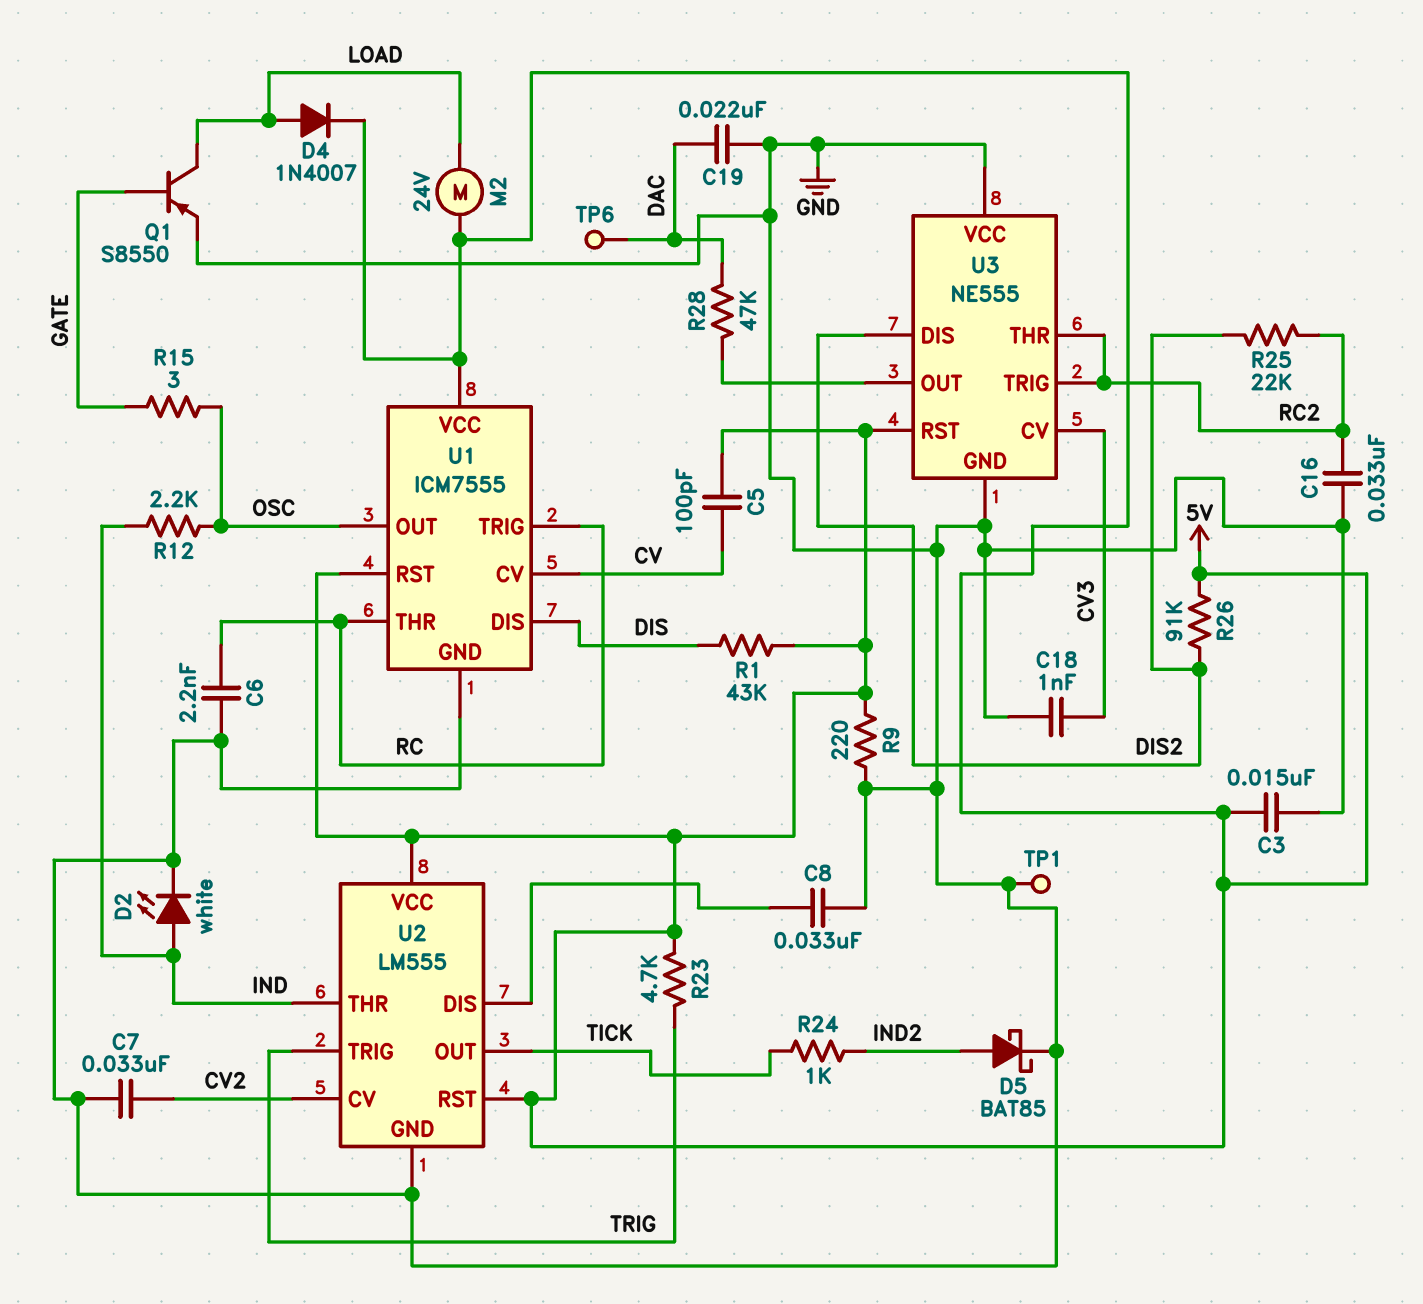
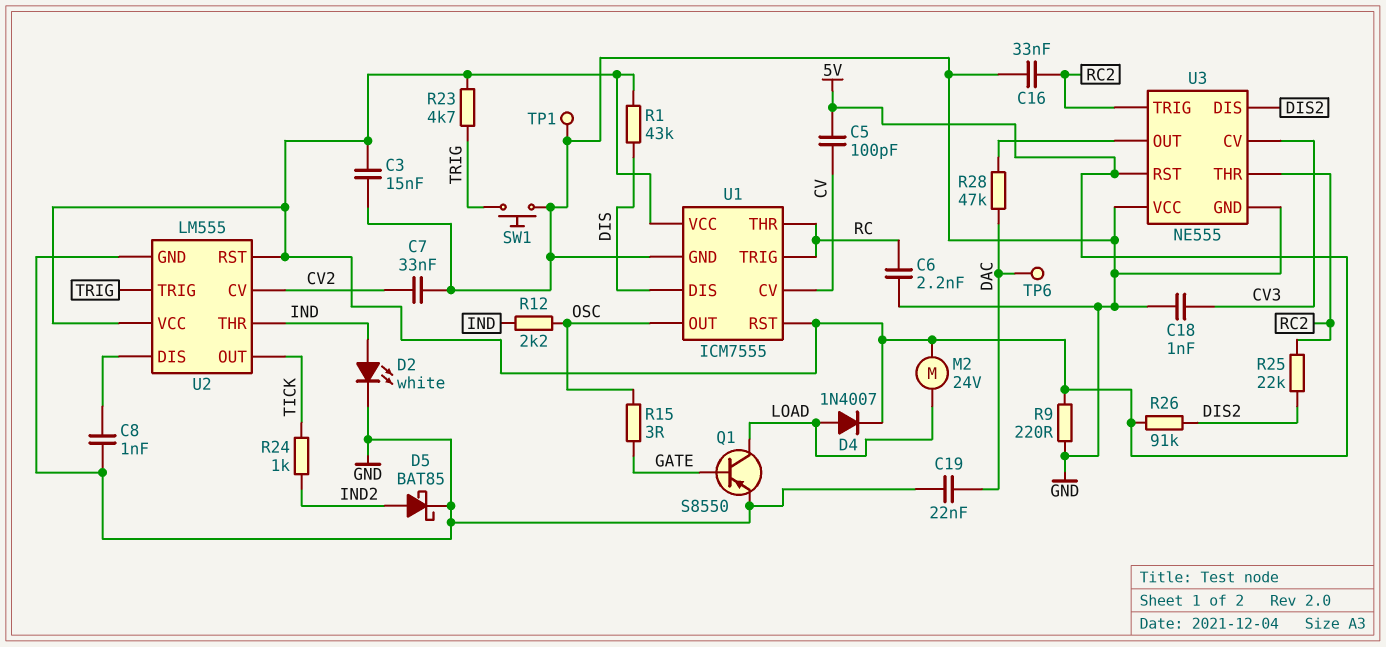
C8: 33nF (GND, U2/DIS) -> 1nF (GND, U2/DIS)
SW1: none -> button (GND, TRIG)

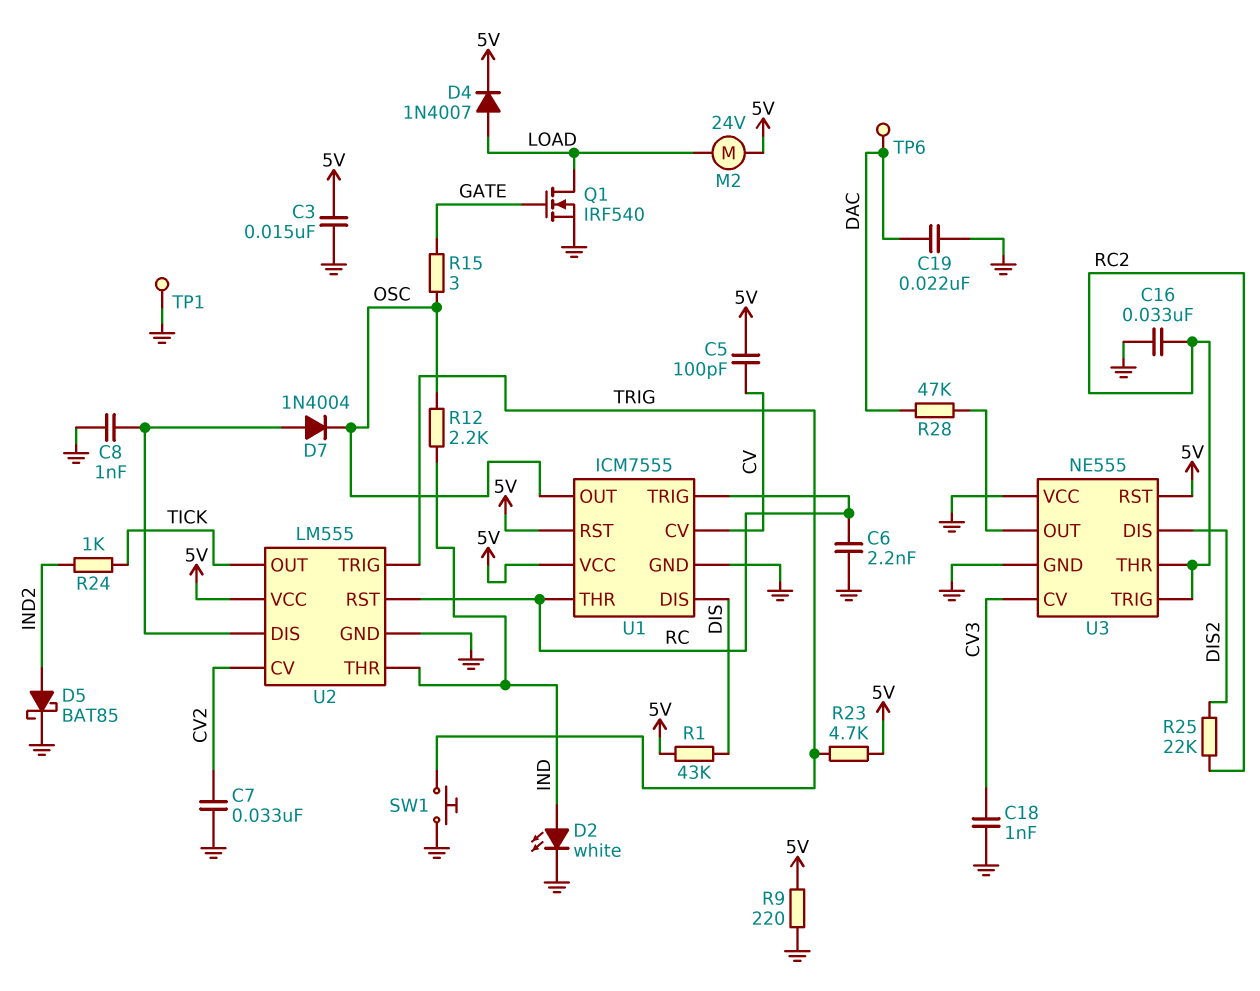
D7: none -> diode 1N4004 (A U2/DIS, K OSC)
Q1: PNP S8550 (B GATE, C LOAD, E GND) -> NMOS IRF540 (G GATE, D LOAD, S GND)
R26: 91k (5V, DIS2) -> none
U2 pin RST: 5V -> RC

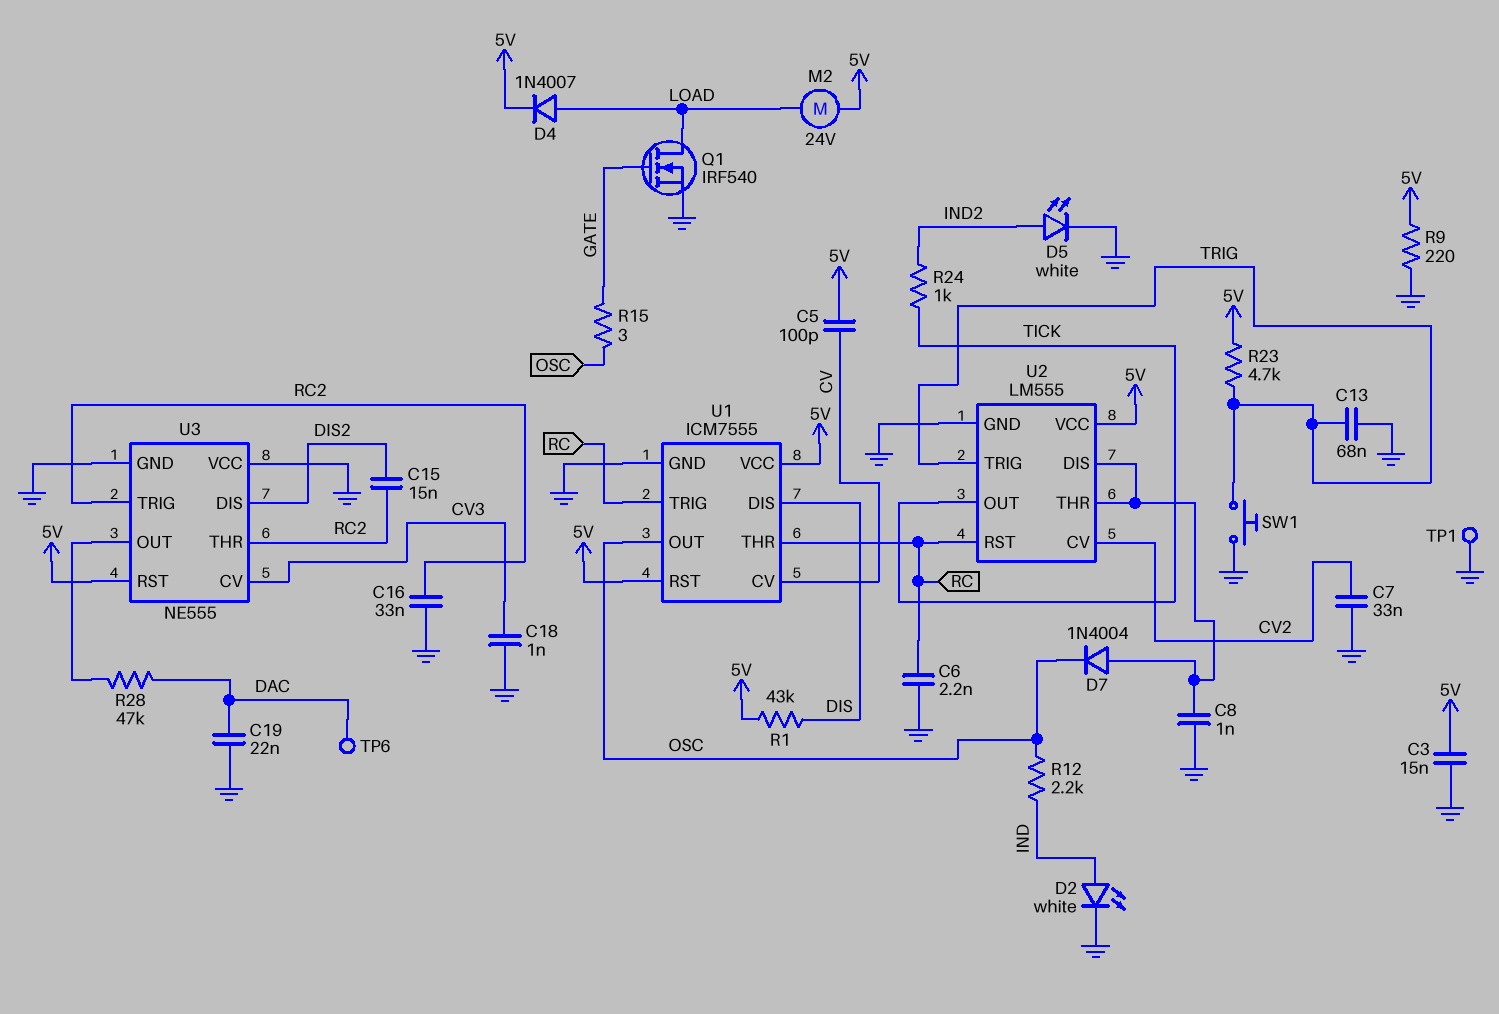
C13: none -> 68nF (GND, TRIG)
C15: none -> 15nF (DIS2, RC2)
D5: schottky BAT85 (A IND2, K GND) -> LED white (A IND2, K GND)
R25: 22k (DIS2, RC2) -> none
U2 pin THR: IND -> U2/DIS

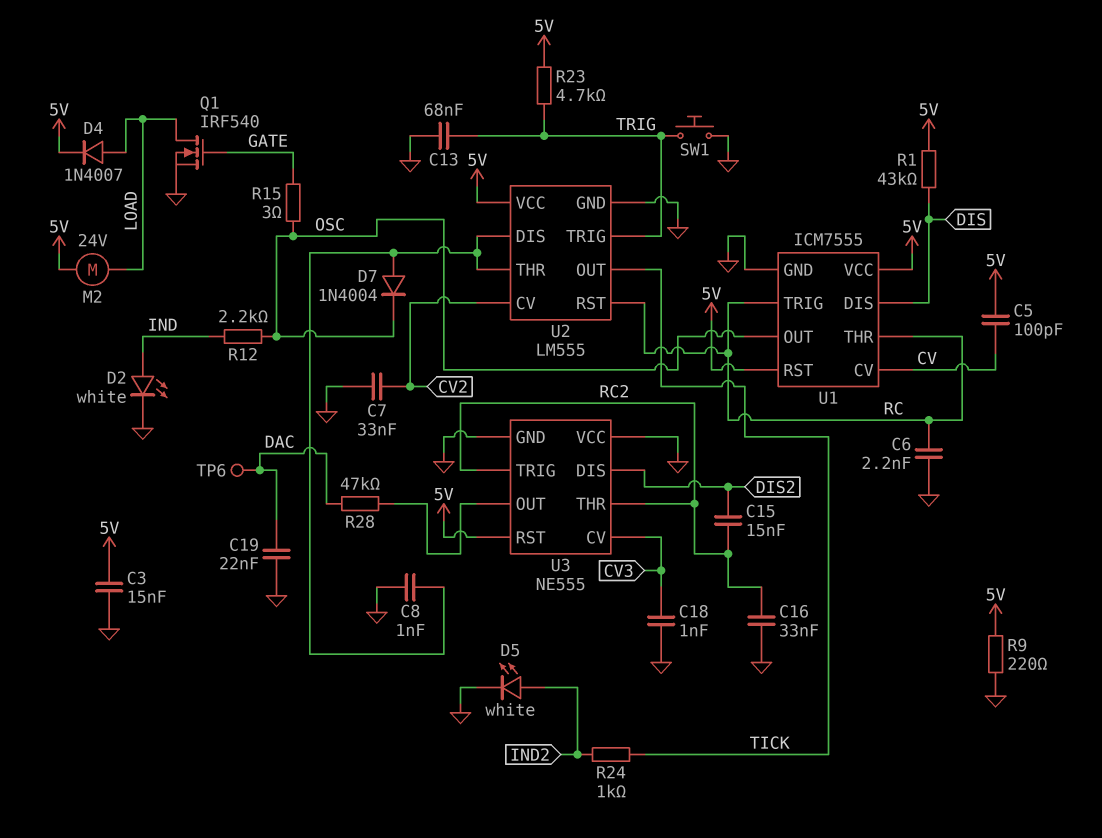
TP1: test point (GND) -> none

